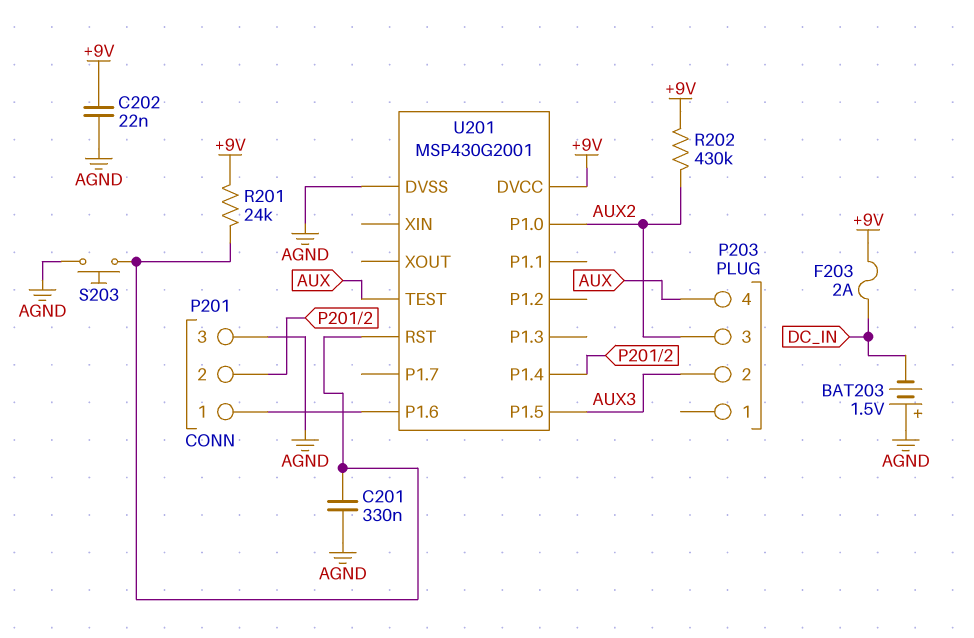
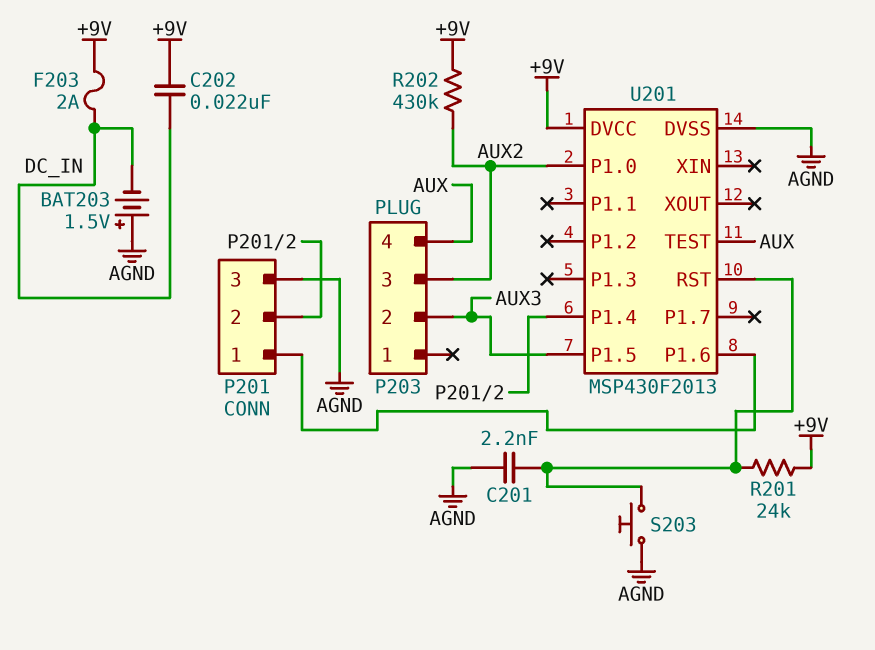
C201: 330nF (AGND, U201/RST) -> 2.2nF (AGND, U201/RST)
C202: 22nF (+9V, AGND) -> 22nF (+9V, DC_IN)
U201: MSP430G2001 -> MSP430F2013

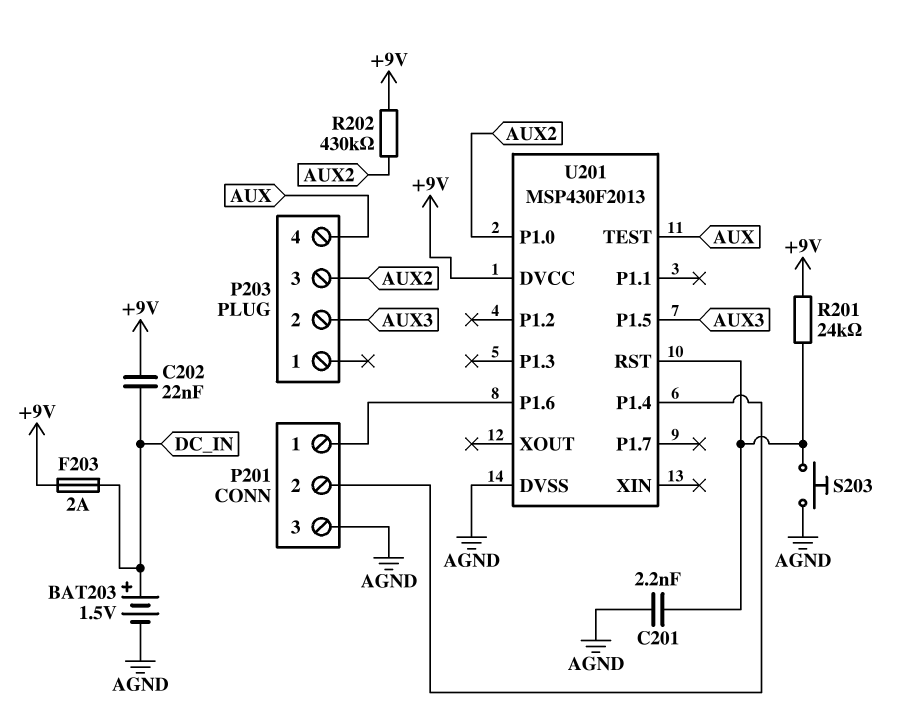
BAT203: 1.5V (plus AGND, minus DC_IN) -> 1.5V (plus DC_IN, minus AGND)

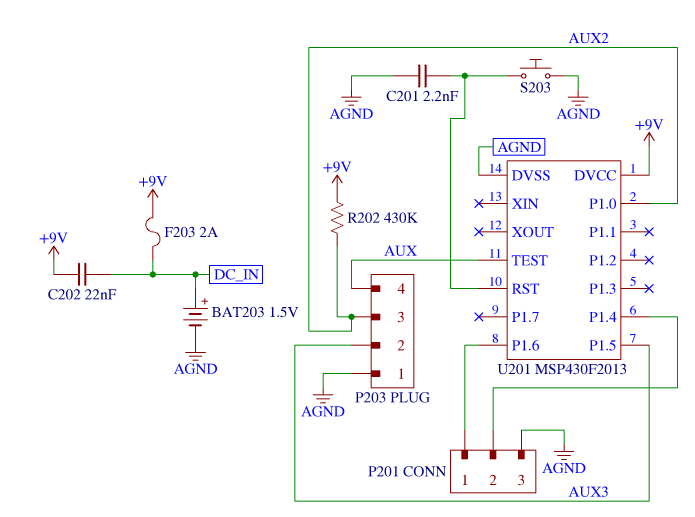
P203 pin 1: none -> AGND
R201: 24k (+9V, U201/RST) -> none

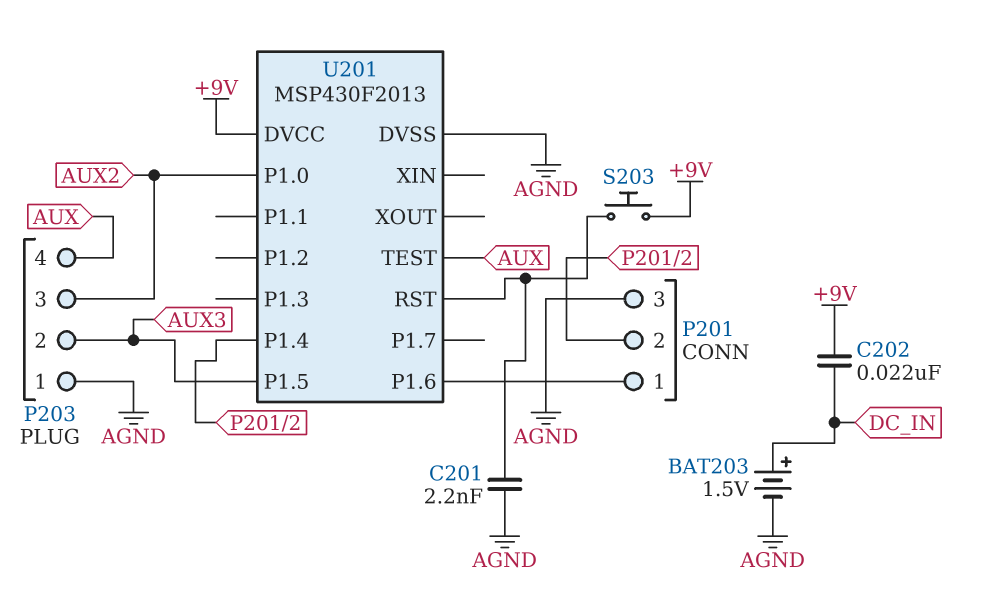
F203: 2A (+9V, DC_IN) -> none
R202: 430k (+9V, AUX2) -> none
S203: button (AGND, U201/RST) -> button (+9V, U201/RST)

